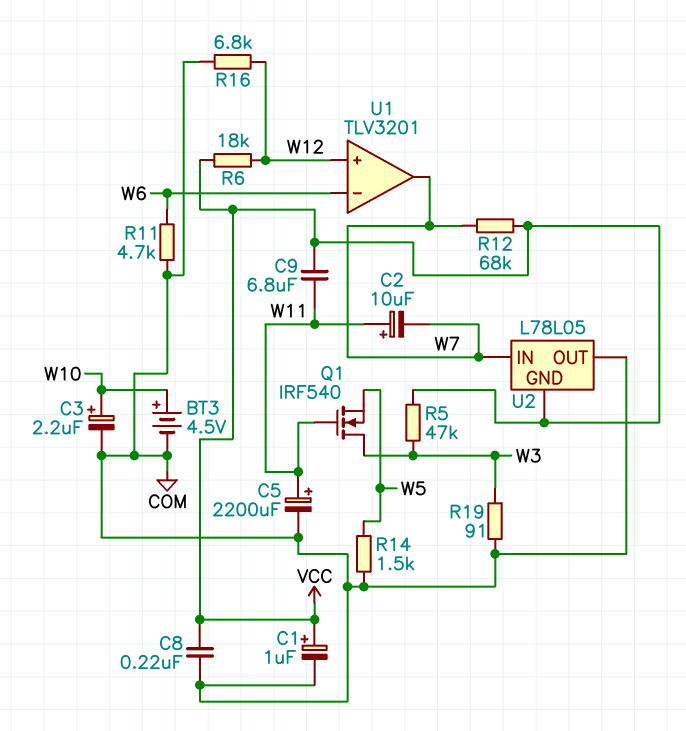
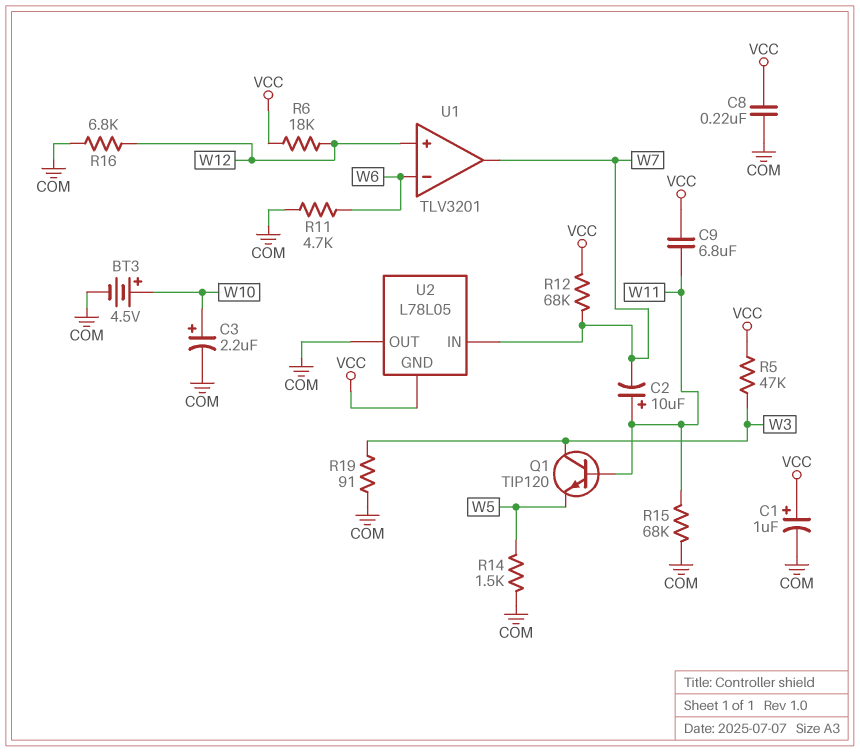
C5: 2200uF (plus W11, minus COM) -> none
Q1: NMOS IRF540 (G W11, D W3, S W5) -> NPN TIP120 (B W11, C W3, E W5)
R15: none -> 68k (COM, W11)

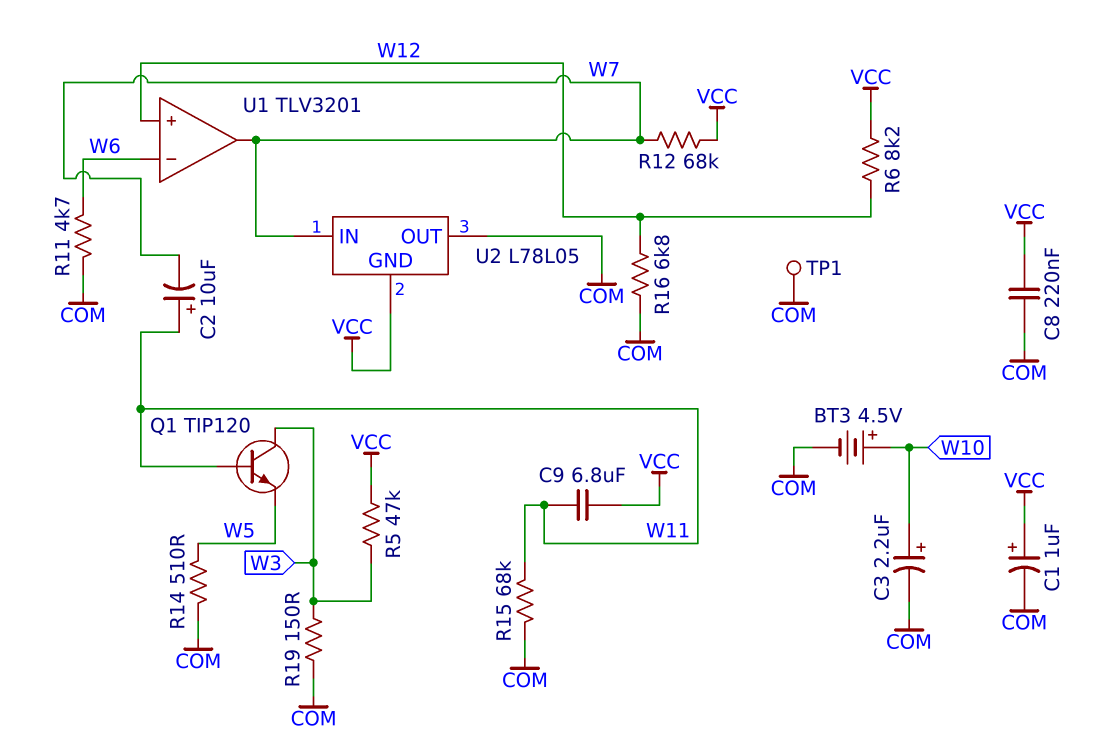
R6: 18k (VCC, W12) -> 8.2k (VCC, W12)
R14: 1.5k (COM, W5) -> 510 (COM, W5)
R19: 91 (COM, W3) -> 150 (COM, W3)
TP1: none -> test point (COM)

